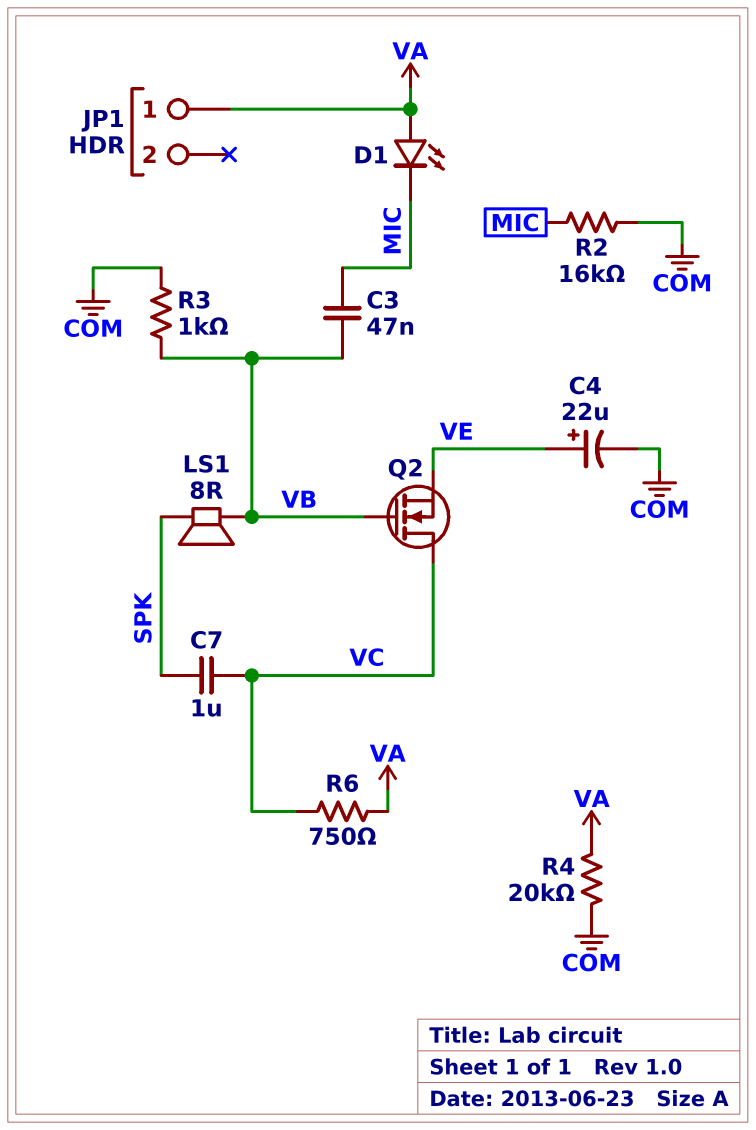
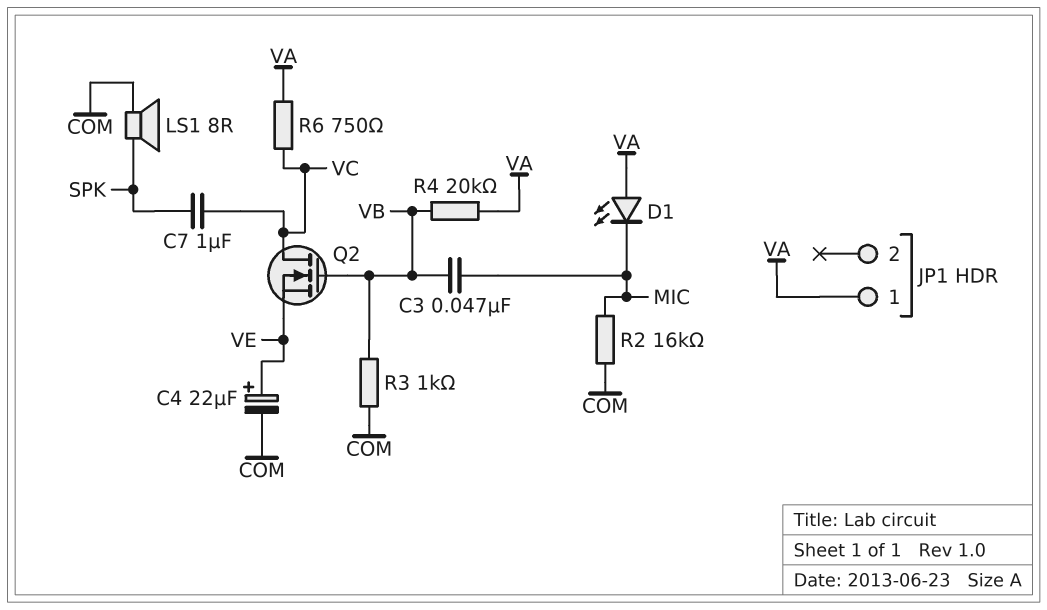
LS1: speaker 8R (SPK, VB) -> speaker 8R (COM, SPK)
R4: 20k (COM, VA) -> 20k (VA, VB)

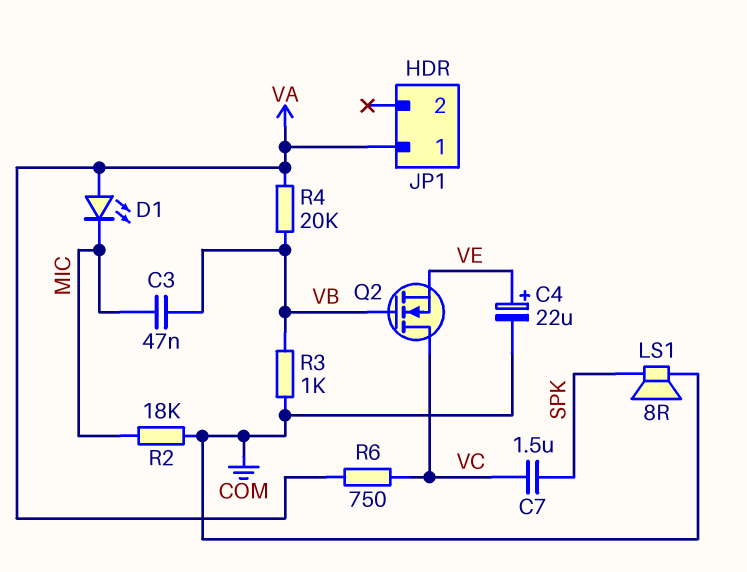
C7: 1uF (SPK, VC) -> 1.5uF (SPK, VC)
R2: 16k (COM, MIC) -> 18k (COM, MIC)

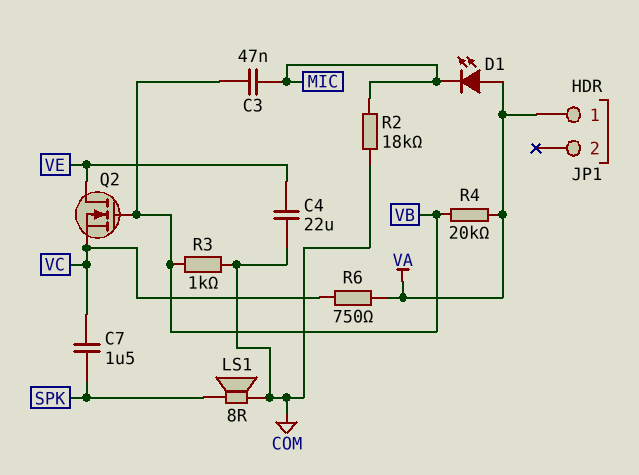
C4: 22uF (plus VE, minus COM) -> 22uF (COM, VE)
Q2: NMOS (G VB, D VC, S VE) -> NMOS (G VB, D VE, S VC)

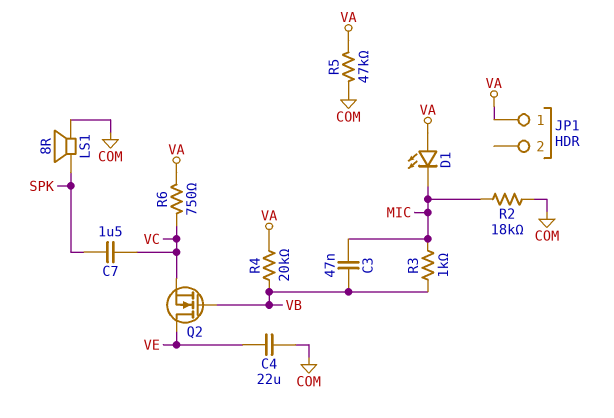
R3: 1k (COM, VB) -> 1k (MIC, VB)
R5: none -> 47k (COM, VA)

